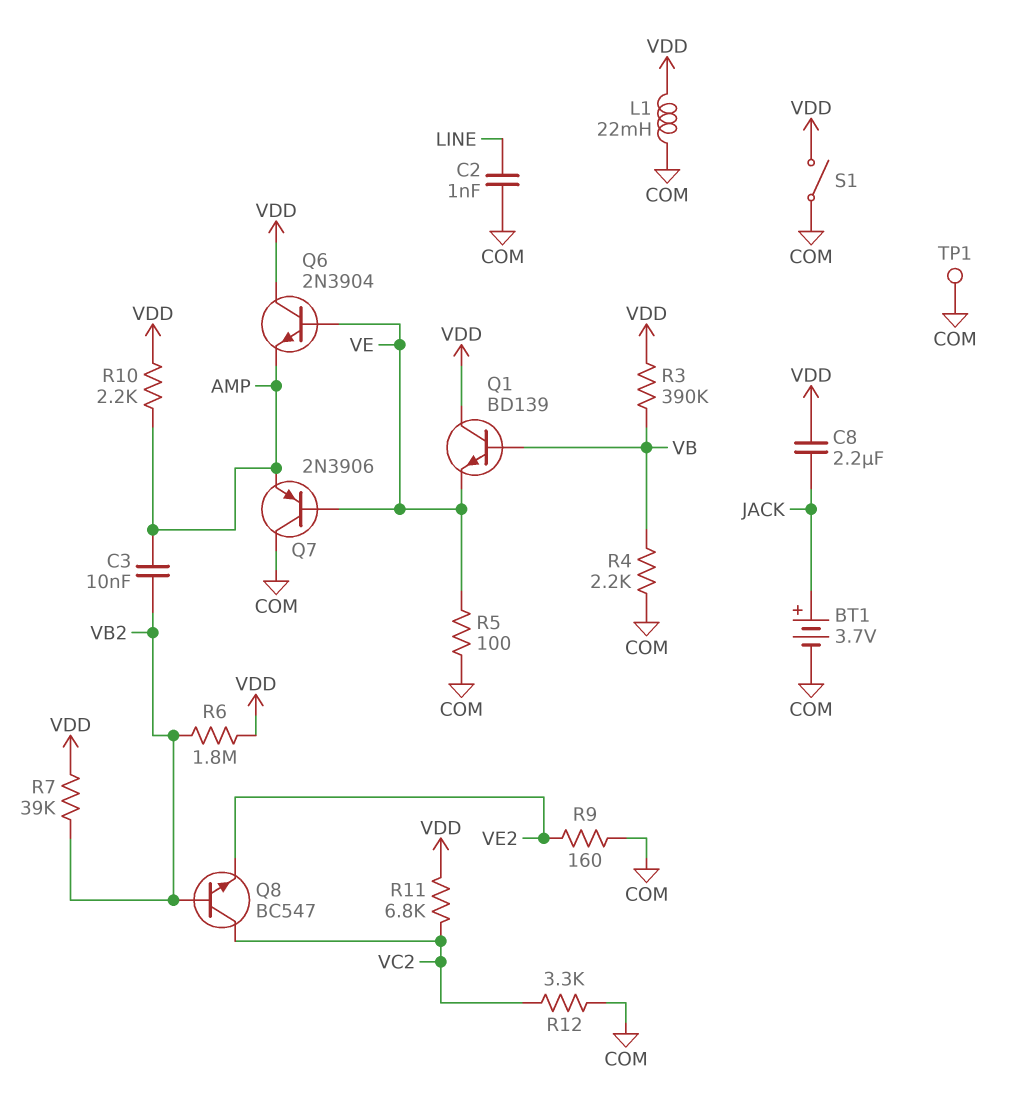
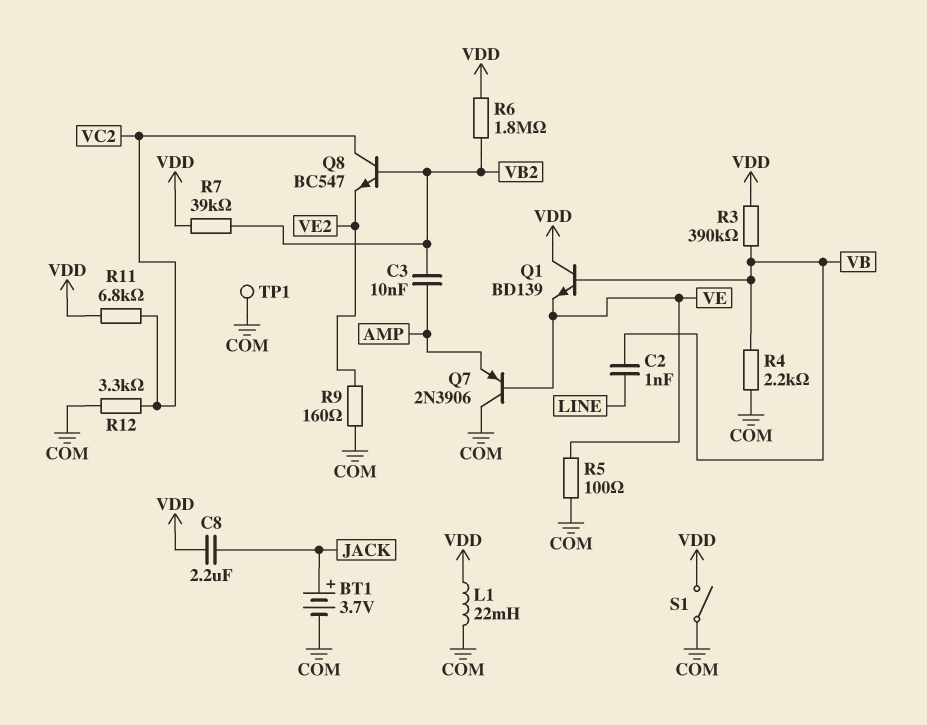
C2: 1nF (COM, LINE) -> 1nF (LINE, VB)
Q6: NPN 2N3904 (B VE, C VDD, E AMP) -> none
R10: 2.2k (AMP, VDD) -> none

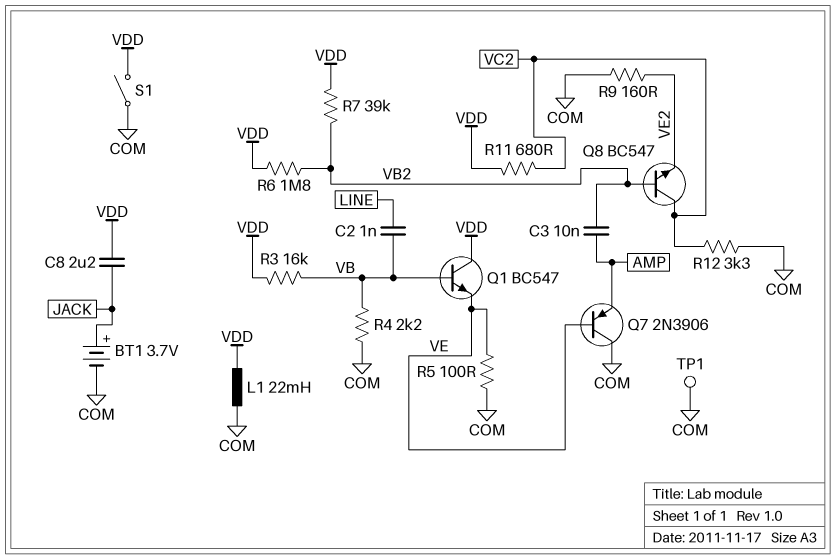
Q1: NPN BD139 (B VB, C VDD, E VE) -> NPN BC547 (B VB, C VDD, E VE)
R3: 390k (VB, VDD) -> 16k (VB, VDD)
R11: 6.8k (VC2, VDD) -> 680 (VC2, VDD)

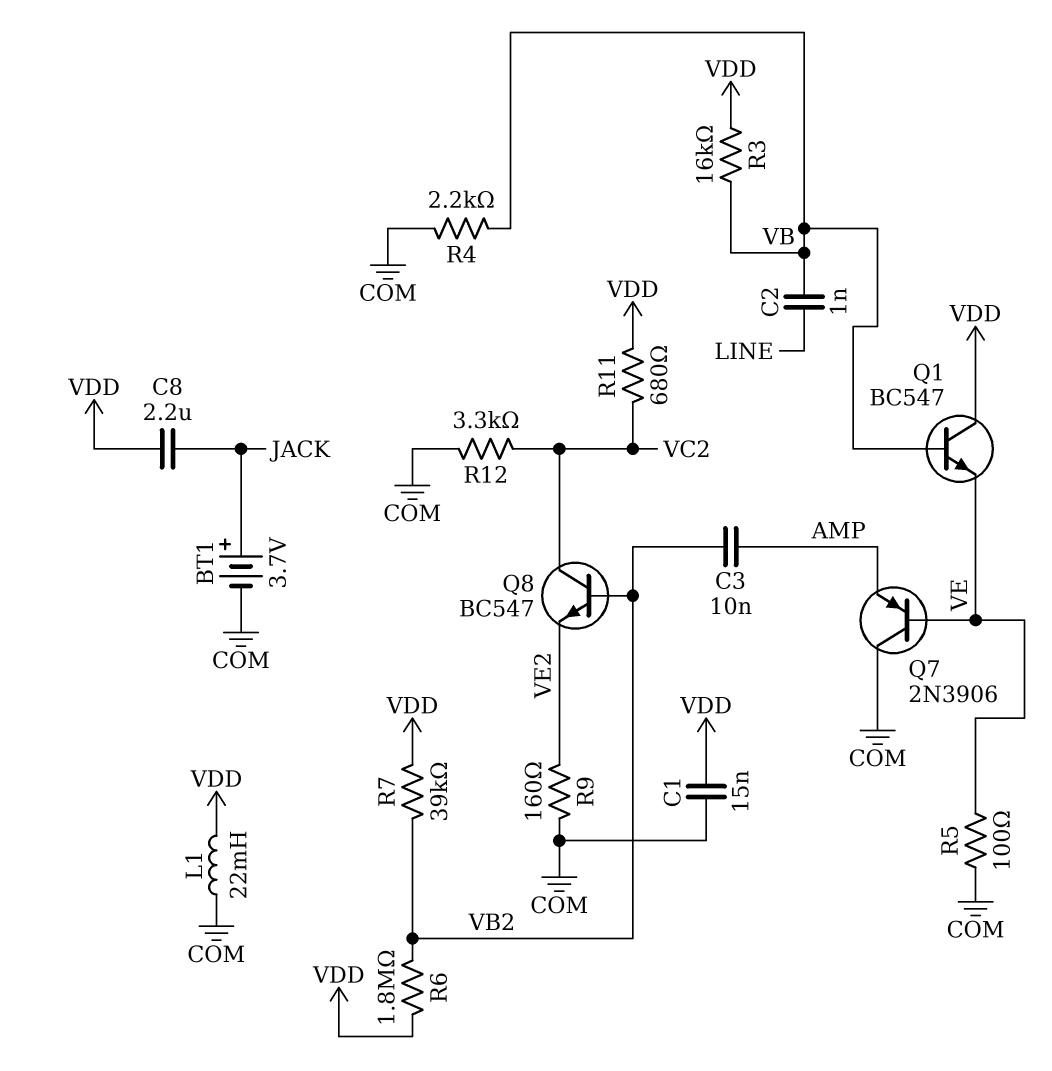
C1: none -> 15nF (COM, VDD)
S1: switch (COM, VDD) -> none
TP1: test point (COM) -> none

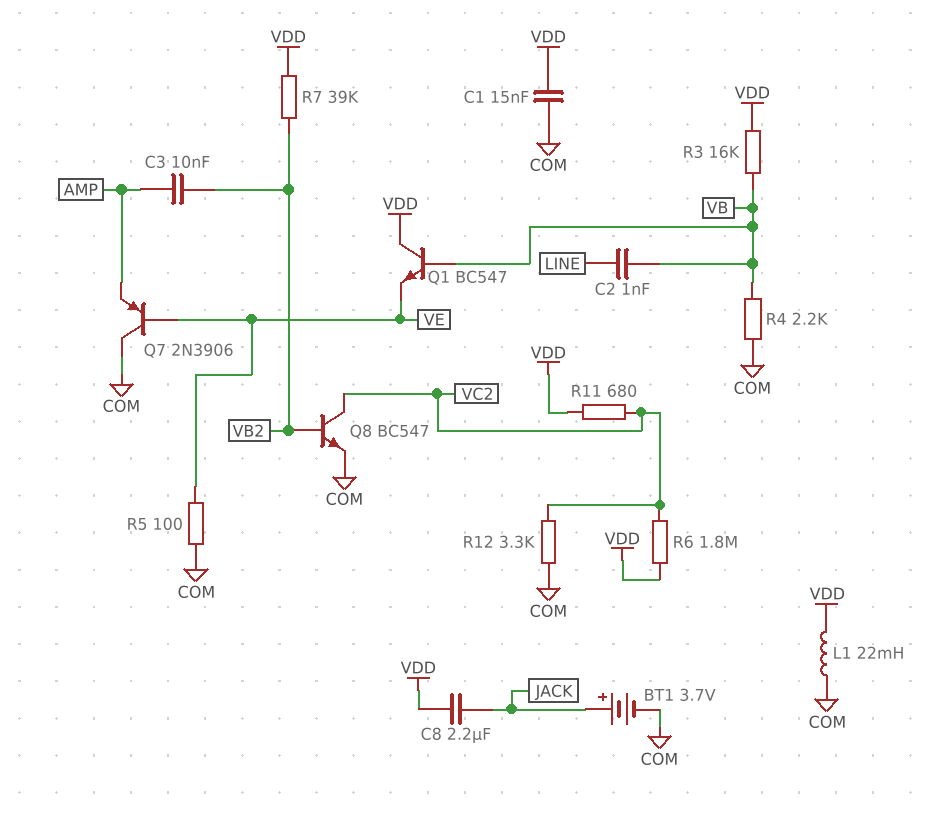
Q8: NPN BC547 (B VB2, C VC2, E VE2) -> NPN BC547 (B VB2, C VC2, E COM)
R6: 1.8M (VB2, VDD) -> 1.8M (VC2, VDD)
R9: 160 (COM, VE2) -> none

